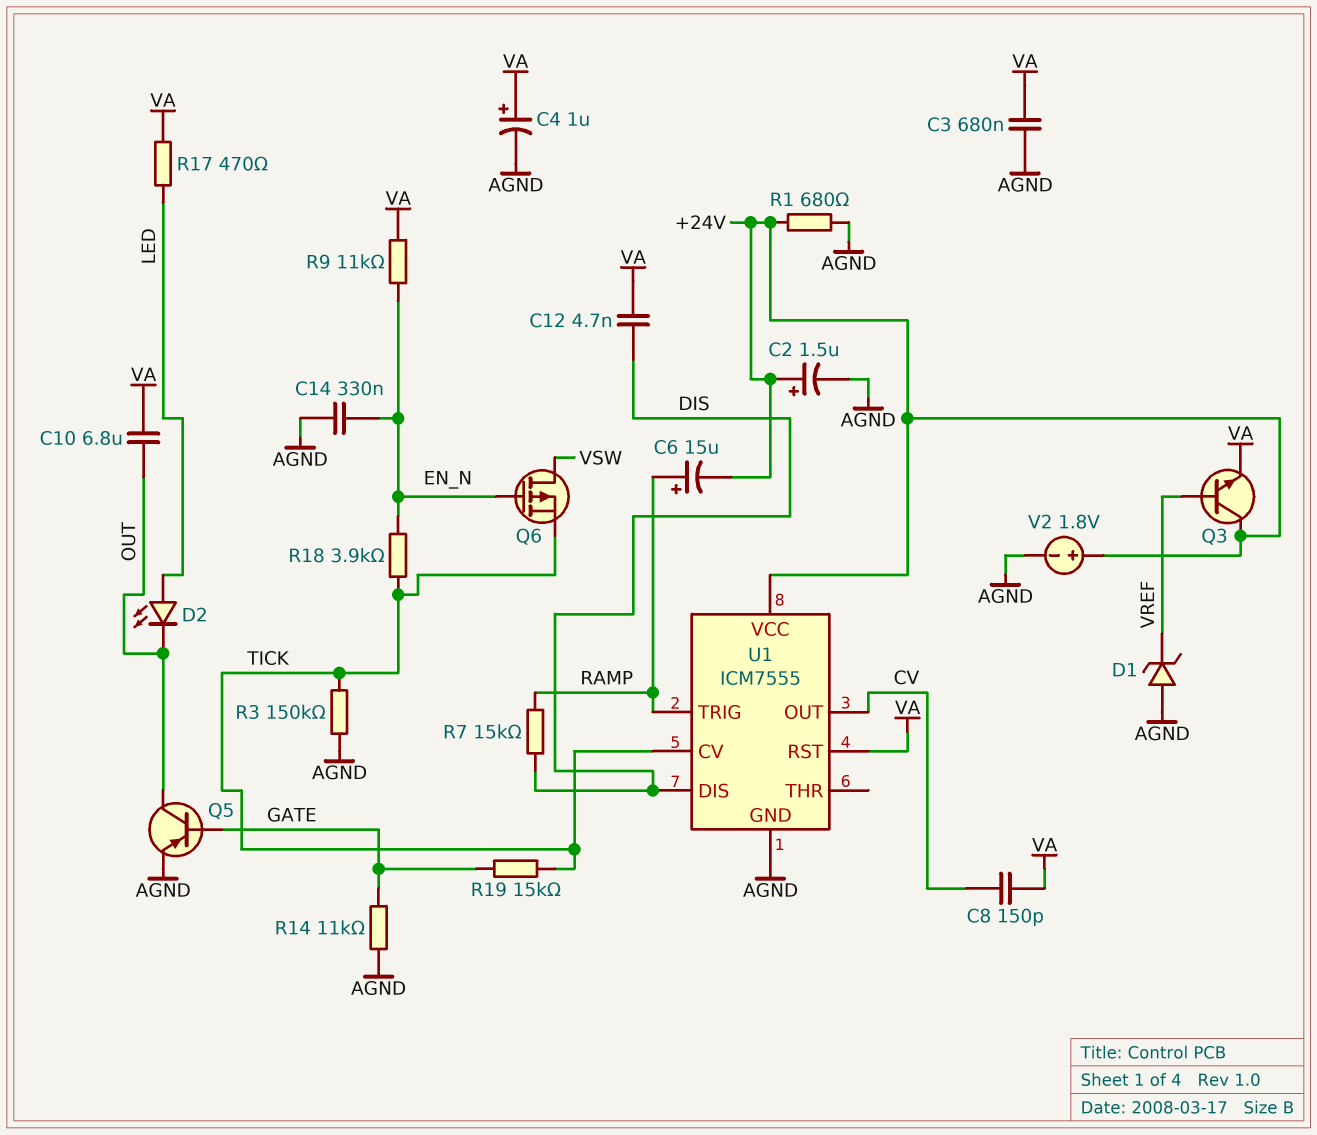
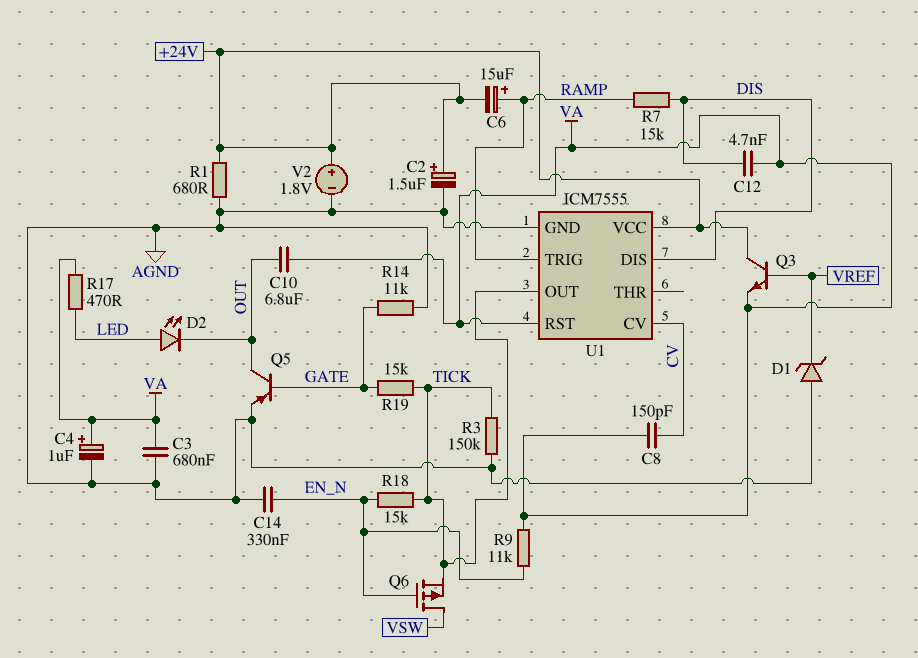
R18: 3.9k (EN_N, TICK) -> 15k (EN_N, TICK)
U1 pin CV: TICK -> CV
U1 pin OUT: CV -> TICK

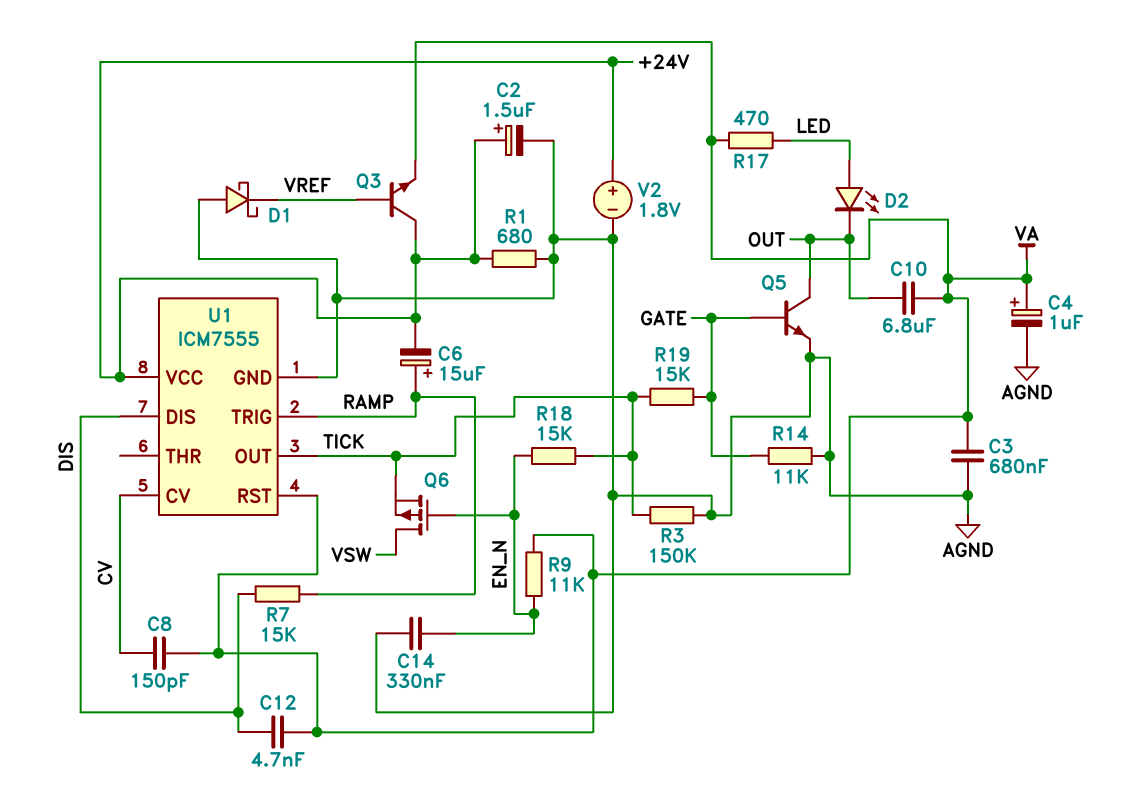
D1: zener (A AGND, K VREF) -> schottky (A AGND, K VREF)
Q5: PNP (B GATE, C OUT, E AGND) -> NPN (B GATE, C OUT, E AGND)

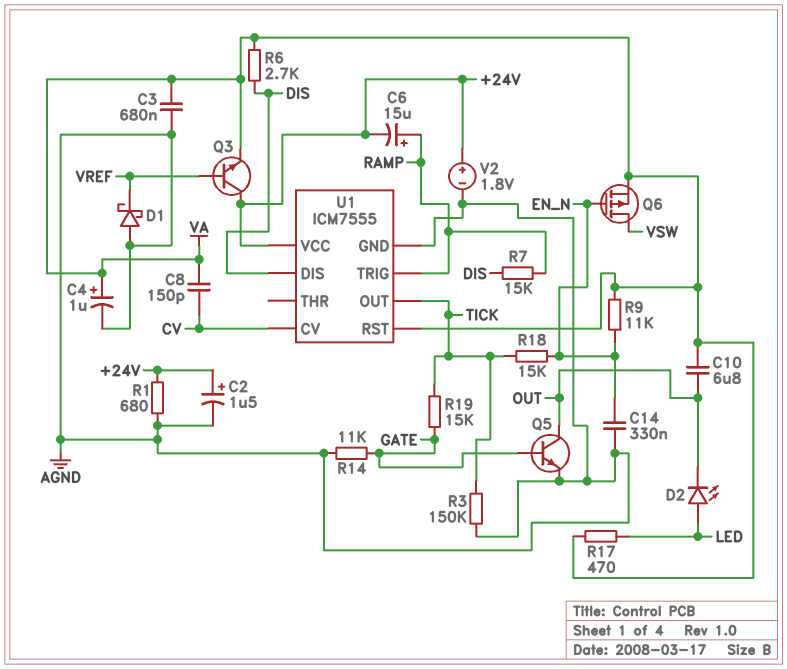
C12: 4.7nF (DIS, VA) -> none
Q6: PMOS (G EN_N, D VSW, S TICK) -> PMOS (G EN_N, D VSW, S VA)
R6: none -> 2.7k (DIS, VA)

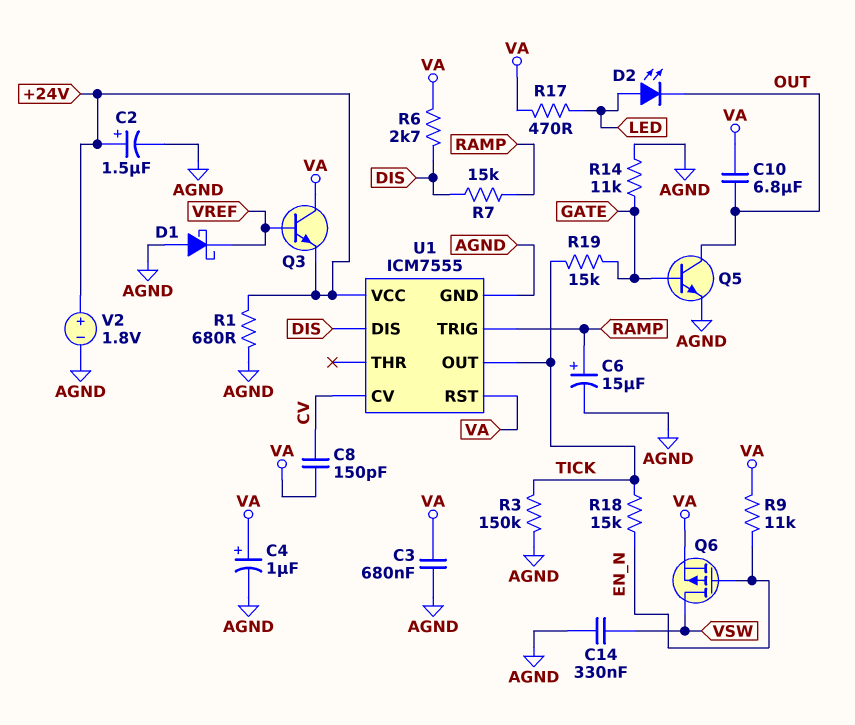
C6: 15uF (plus RAMP, minus +24V) -> 15uF (plus RAMP, minus AGND)
C14: 330nF (AGND, EN_N) -> 330nF (AGND, VSW)
Q3: NPN (B VREF, C +24V, E VA) -> NPN (B VREF, C VA, E +24V)

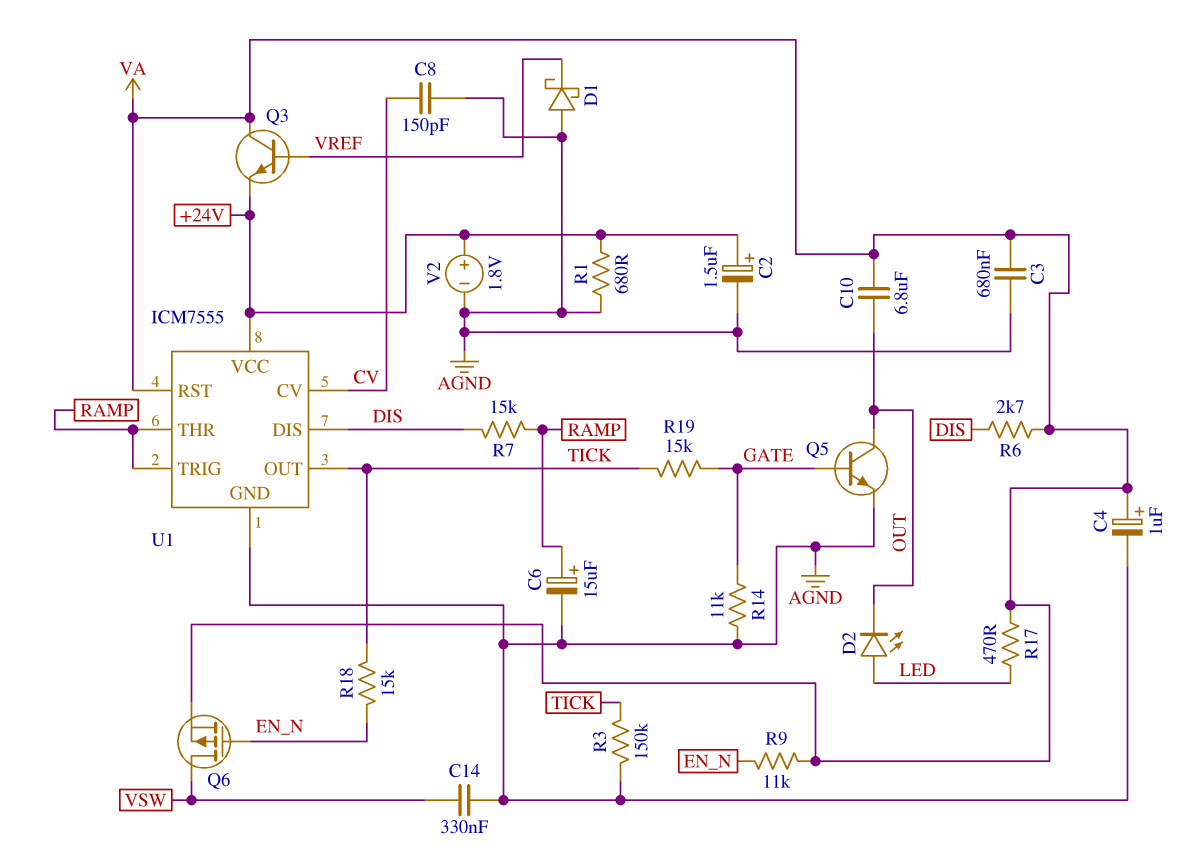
C8: 150pF (CV, VA) -> 150pF (AGND, CV)
U1 pin THR: none -> RAMP

